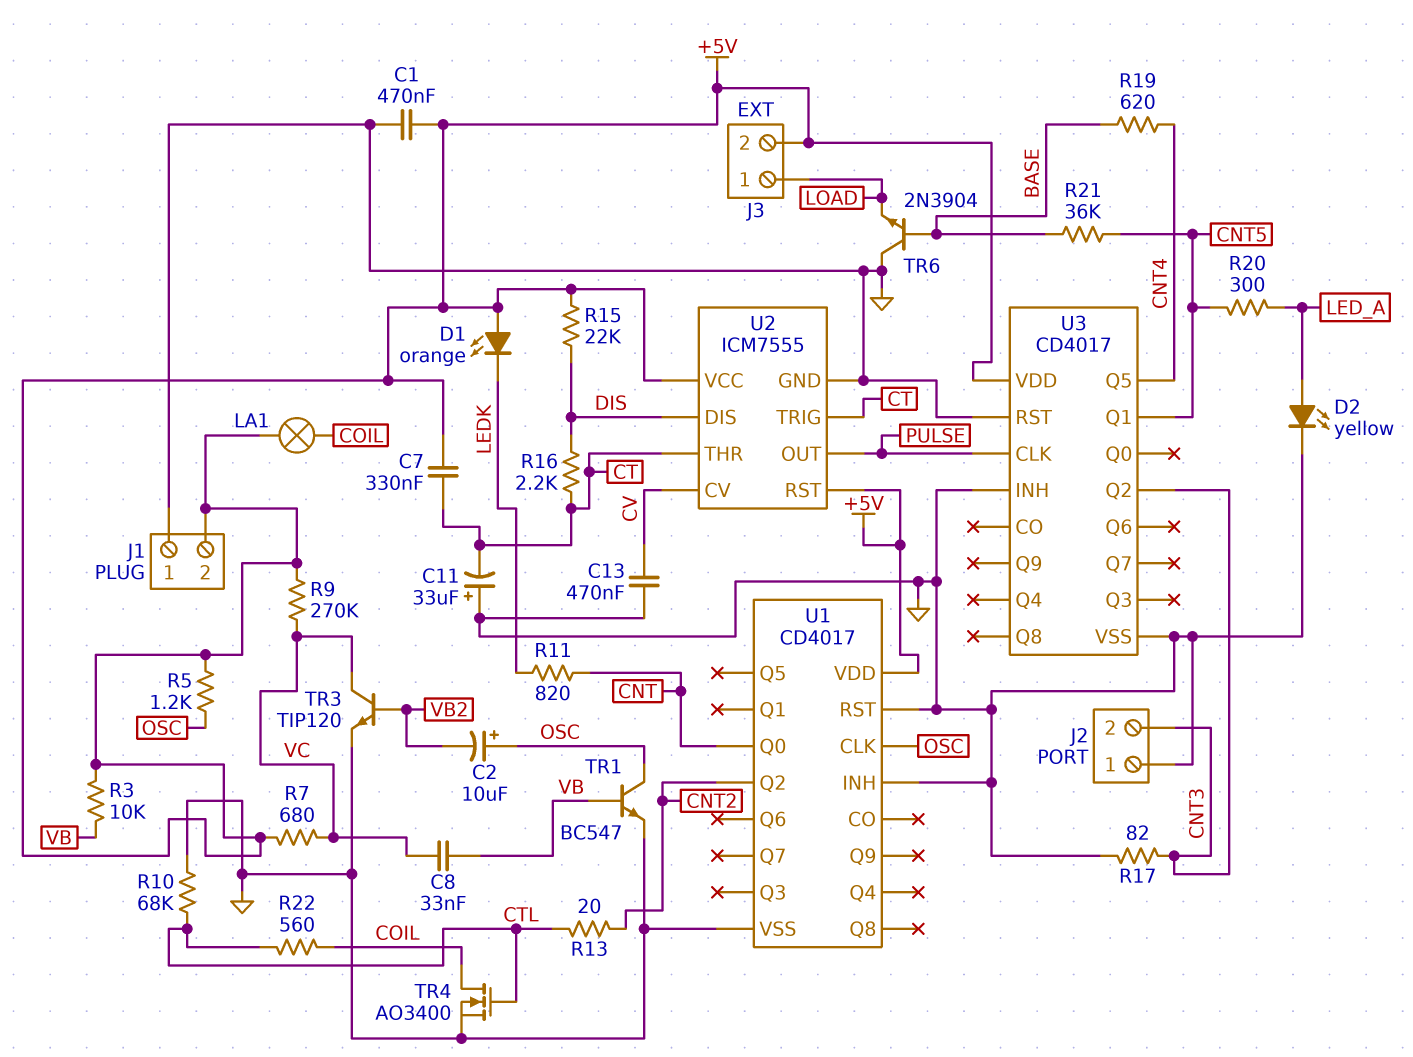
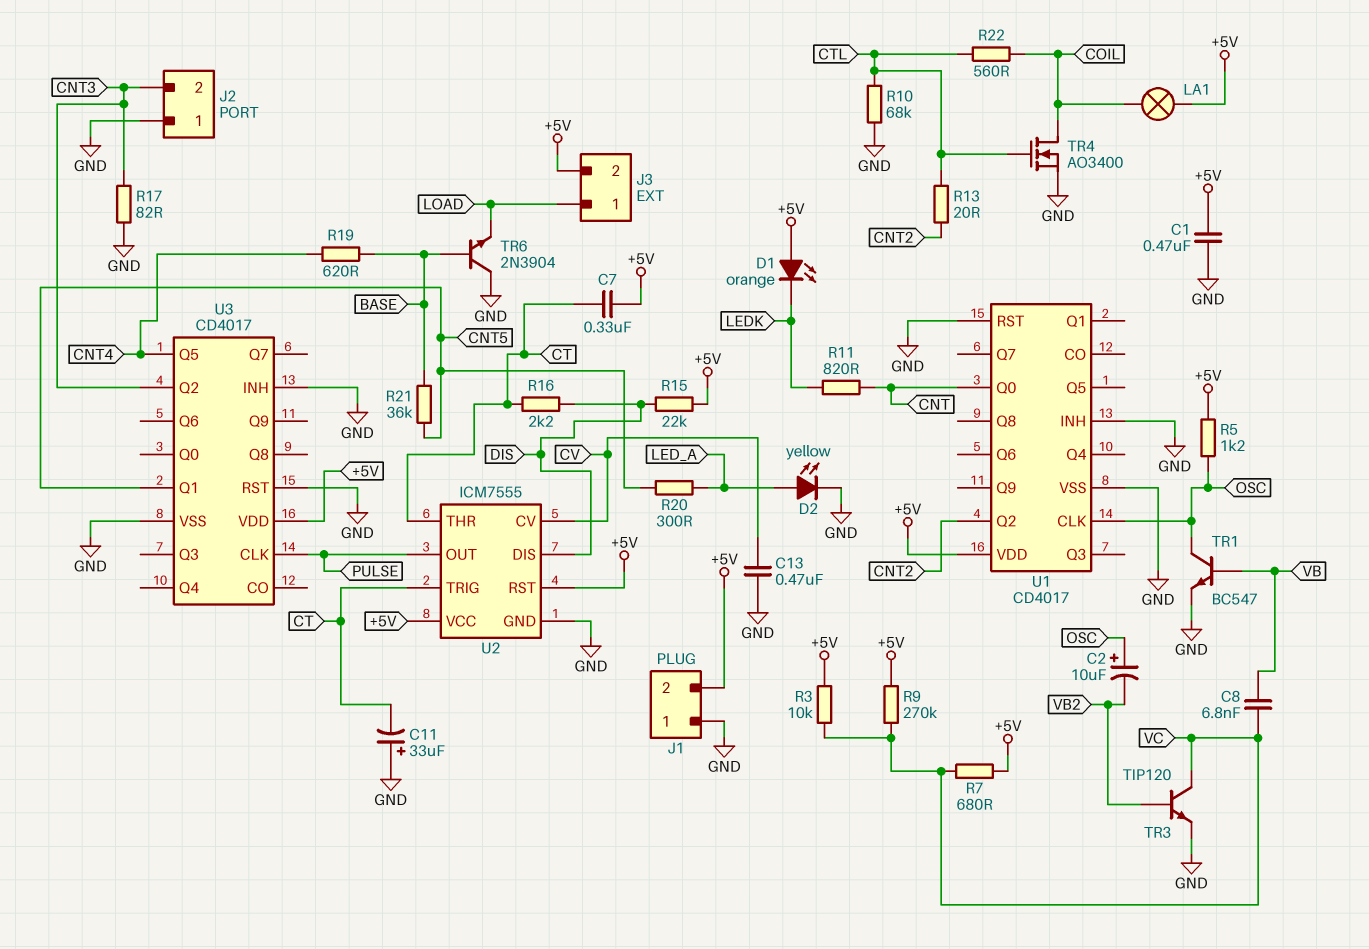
C8: 33nF (VB, VC) -> 6.8nF (VB, VC)
R3: 10k (+5V, VB) -> 10k (+5V, VC)

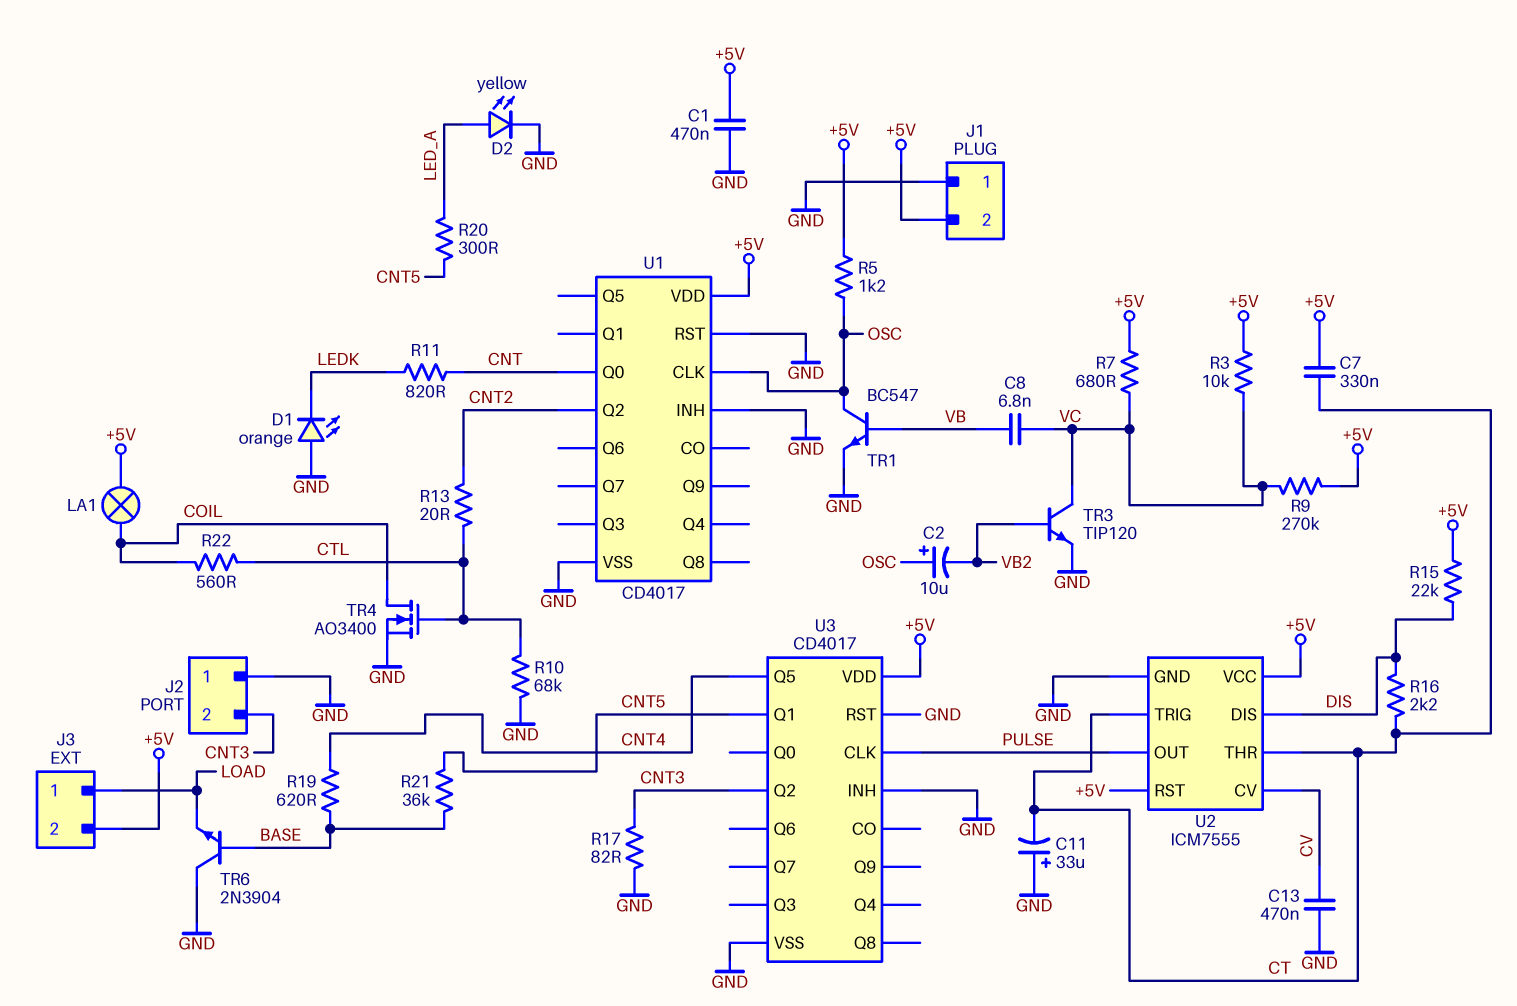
D1: LED orange (A +5V, K LEDK) -> LED orange (A GND, K LEDK)

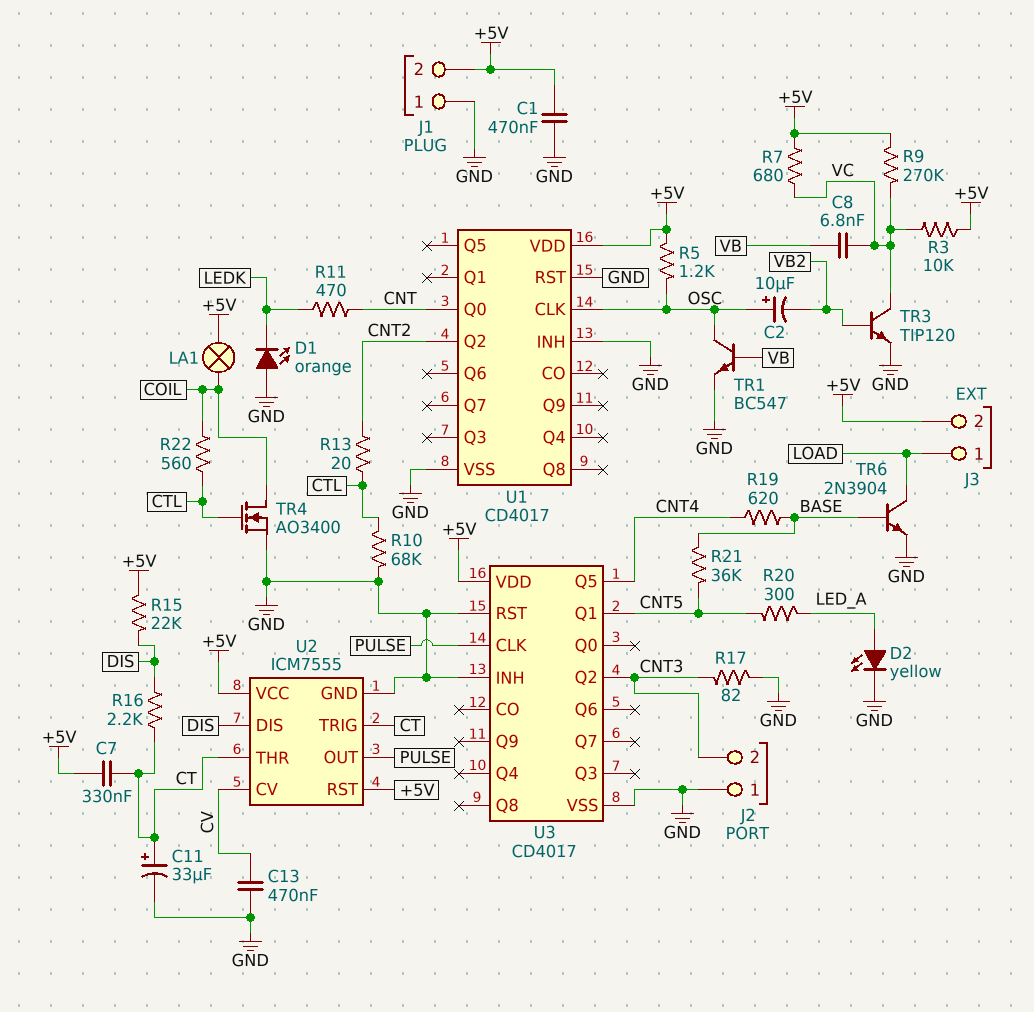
C11: 33uF (plus GND, minus CT) -> 33uF (plus CT, minus GND)
R11: 820 (CNT, LEDK) -> 470 (CNT, LEDK)
TR6: NPN 2N3904 (B BASE, C GND, E LOAD) -> NPN 2N3904 (B BASE, C LOAD, E GND)

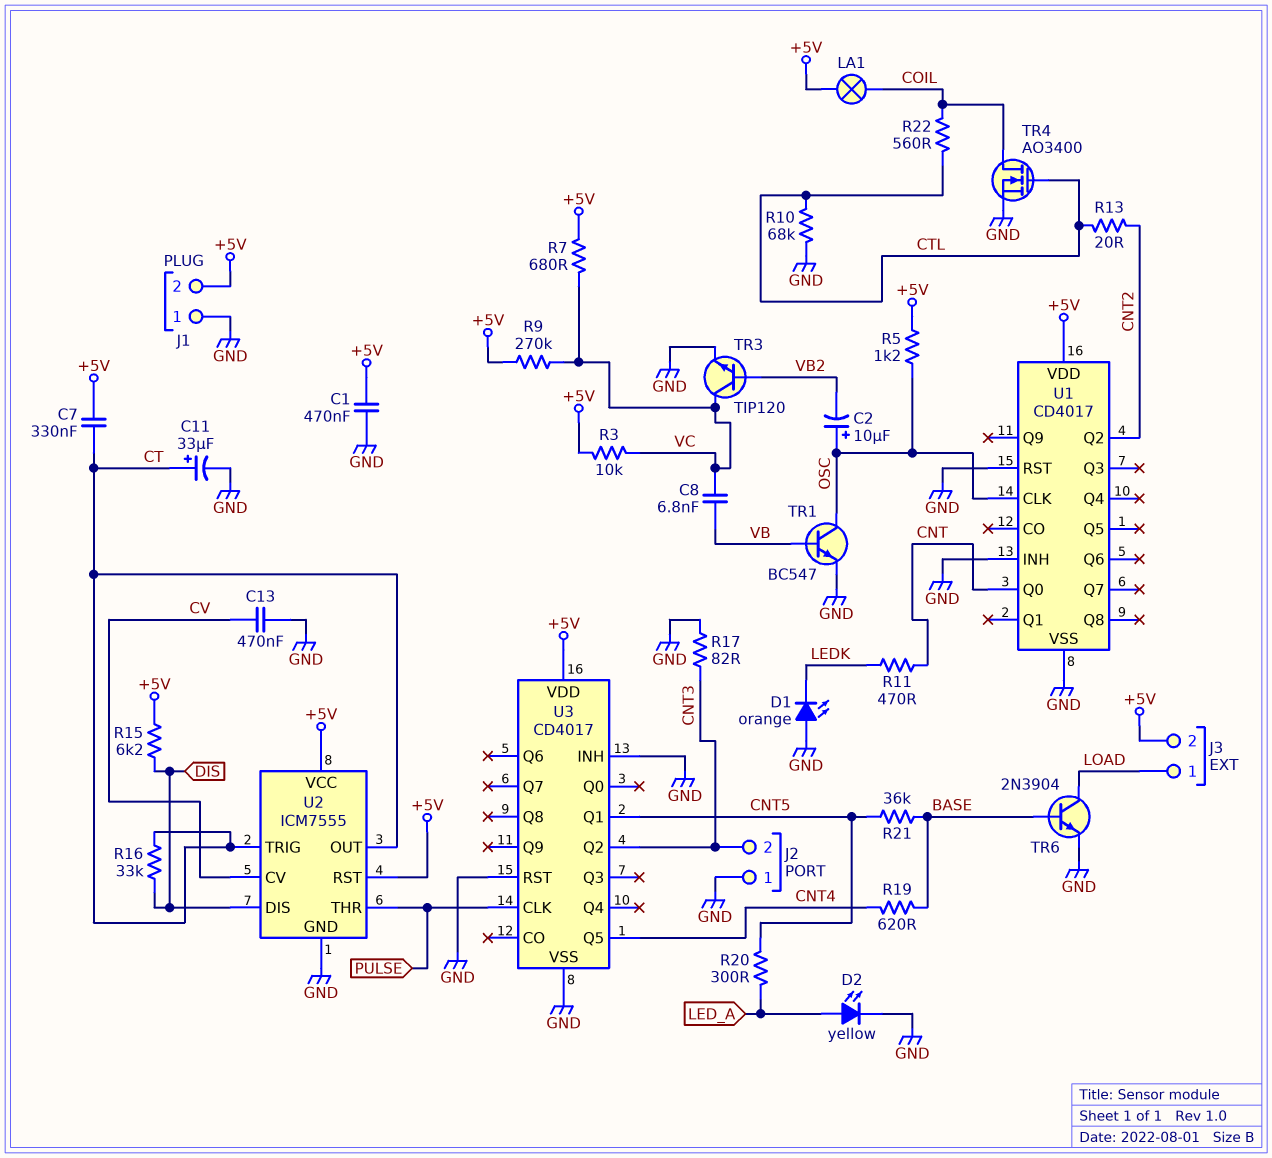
R15: 22k (+5V, DIS) -> 6.2k (+5V, DIS)
R16: 2.2k (CT, DIS) -> 33k (CT, DIS)
U2 pin OUT: PULSE -> CT
U2 pin THR: CT -> PULSE

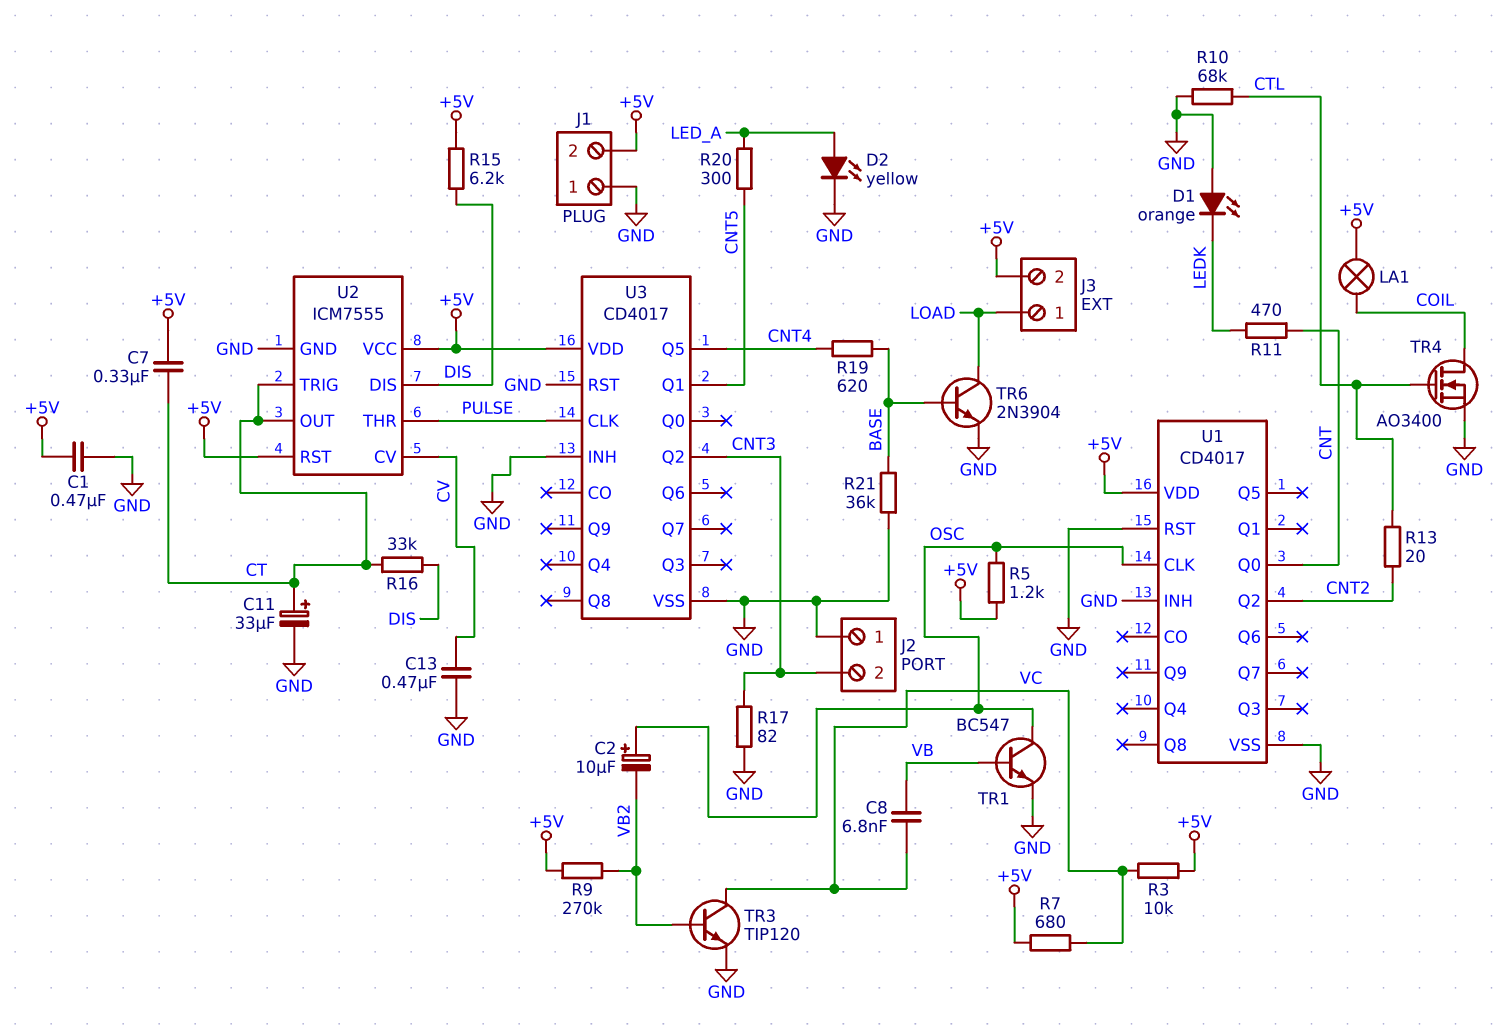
R9: 270k (+5V, VC) -> 270k (+5V, VB2)
R21: 36k (BASE, CNT5) -> 36k (BASE, GND)
R22: 560 (COIL, CTL) -> none

